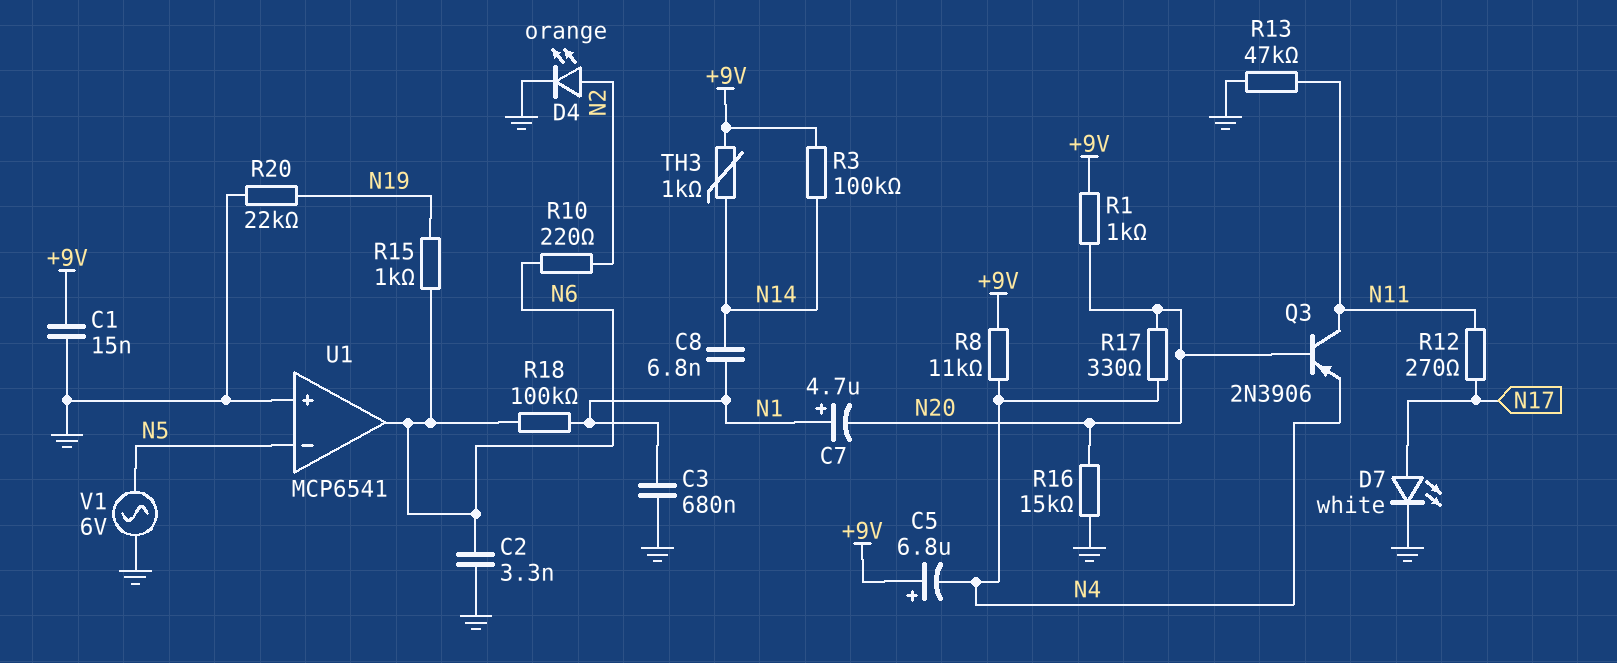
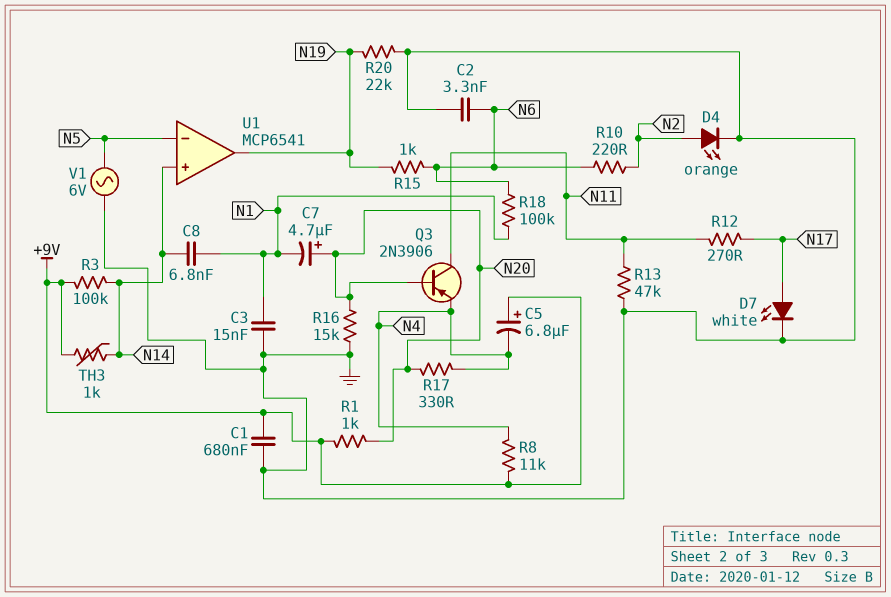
C1: 15nF (+9V, GND) -> 680nF (+9V, GND)
C3: 680nF (GND, N1) -> 15nF (GND, N1)
C7: 4.7uF (plus N1, minus N20) -> 4.7uF (plus N20, minus N1)
U1 pin in+: GND -> N14
U1 pin out: N6 -> N19

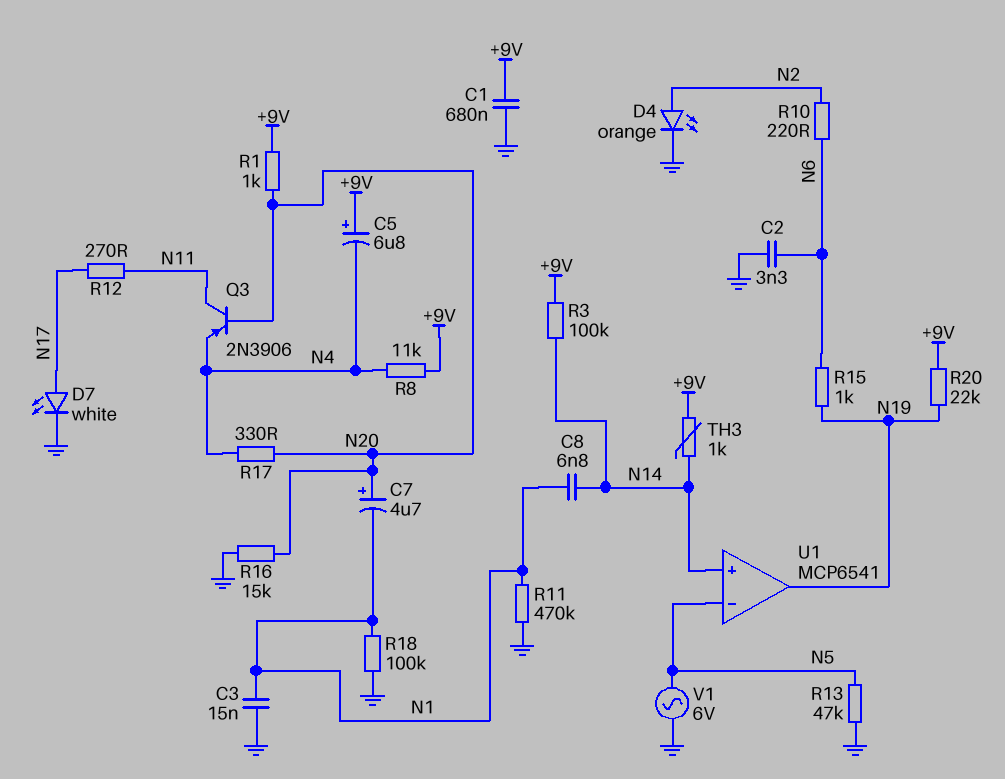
R11: none -> 470k (GND, N1)
R13: 47k (GND, N11) -> 47k (GND, N5)
R18: 100k (N1, N6) -> 100k (GND, N1)
R20: 22k (GND, N19) -> 22k (+9V, N19)

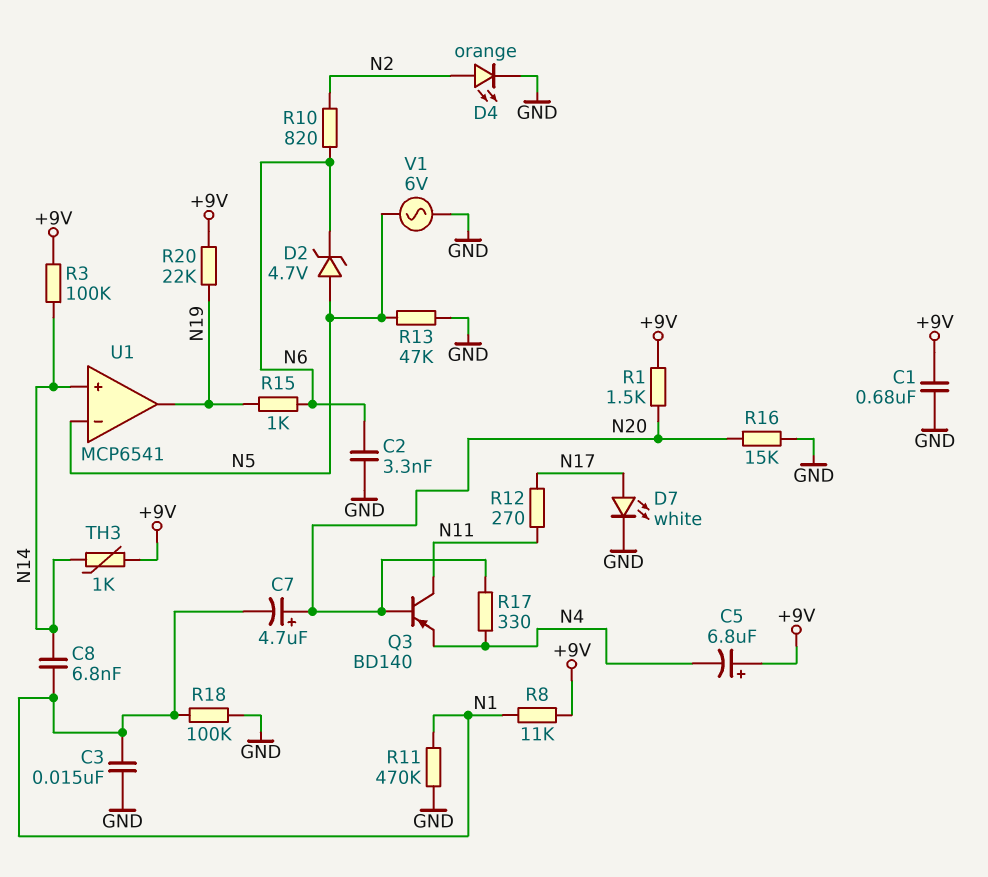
D2: none -> zener 4.7V (A N5, K N6)
Q3: PNP 2N3906 (B N20, C N11, E N4) -> PNP BD140 (B N20, C N11, E N4)
R1: 1k (+9V, N20) -> 1.5k (+9V, N20)
R8: 11k (+9V, N4) -> 11k (+9V, N1)
R10: 220 (N2, N6) -> 820 (N2, N6)

